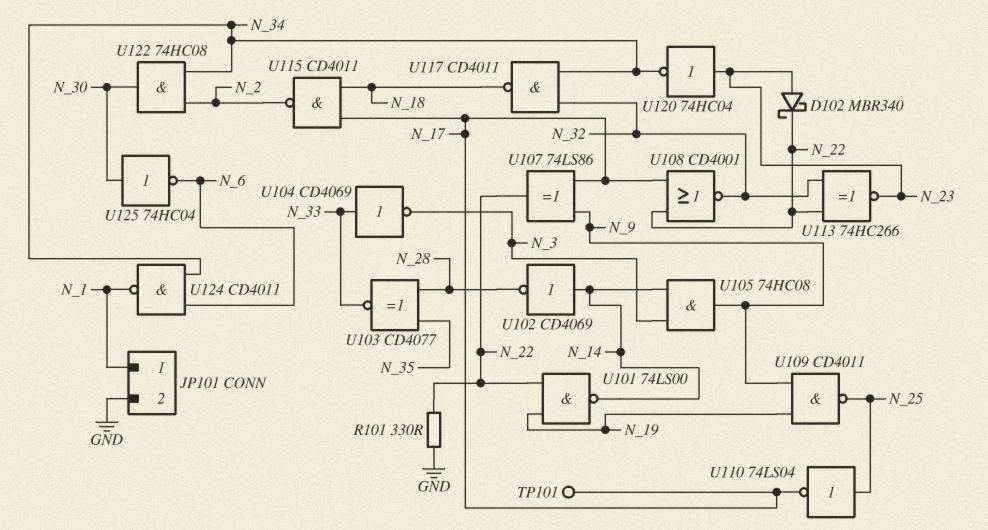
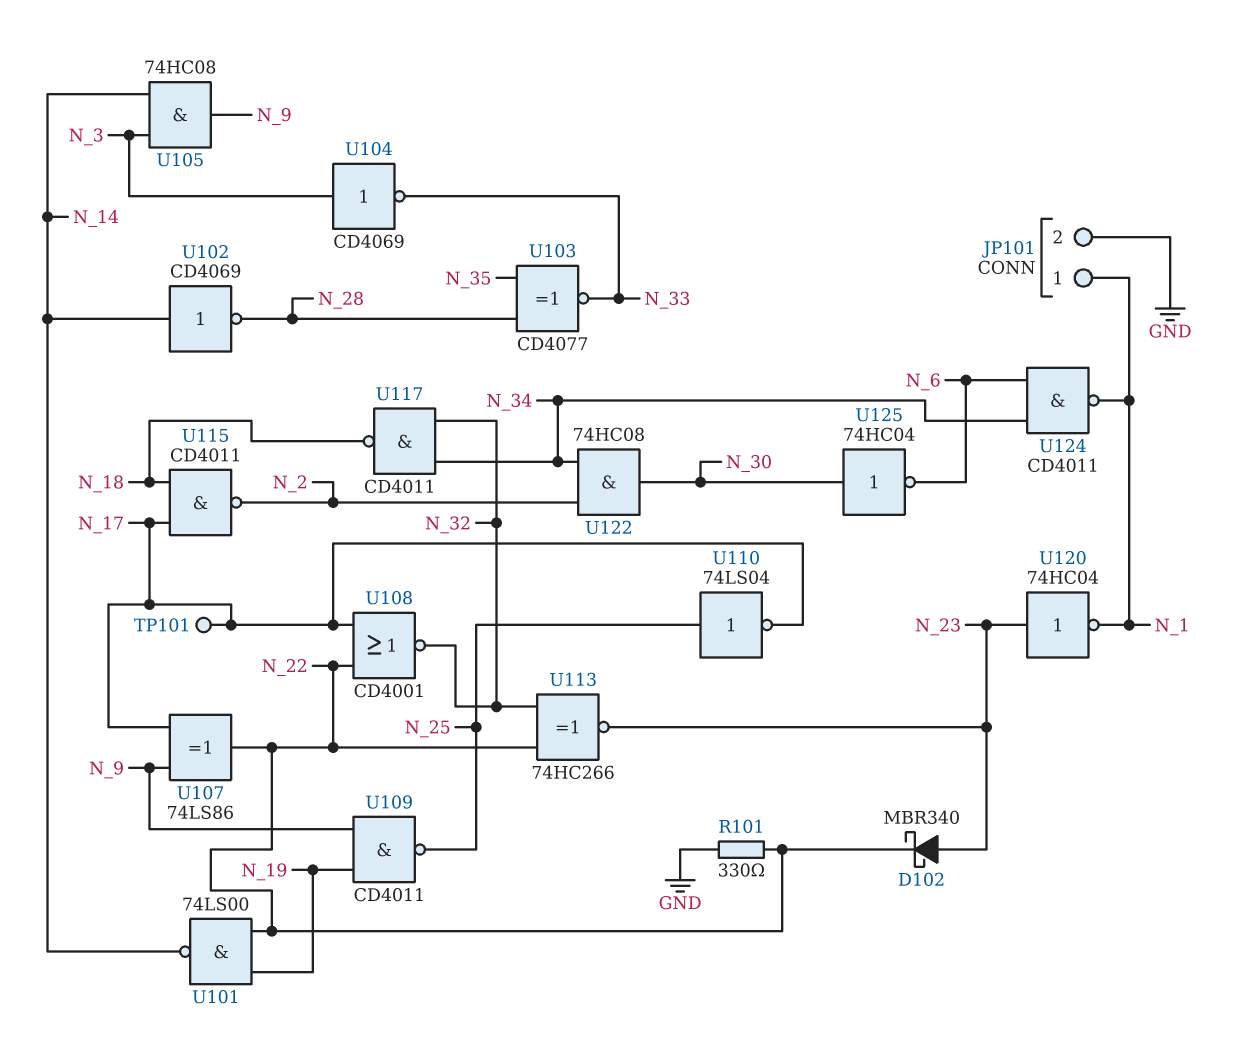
U104: NOT CD4069 (in N_33, out N_3) -> NOT CD4069 (in N_3, out N_33)
U120: NOT 74HC04 (in N_23, out N_34) -> NOT 74HC04 (in N_23, out N_1)

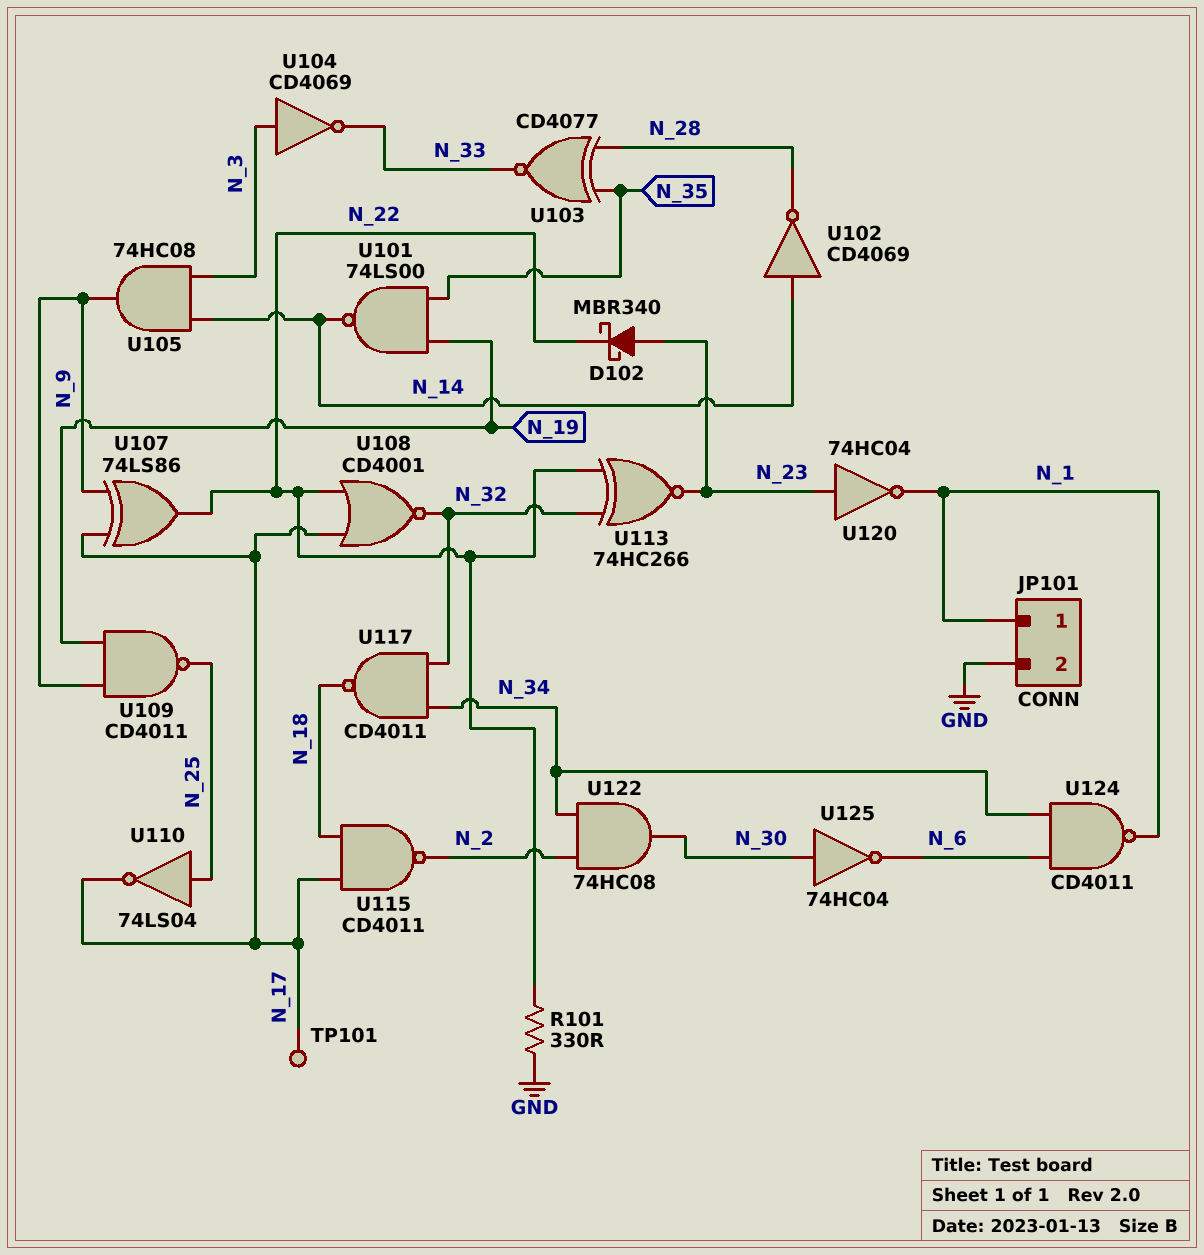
U101: NAND 74LS00 (in N_19, in N_22, out N_14) -> NAND 74LS00 (in N_19, in N_35, out N_14)

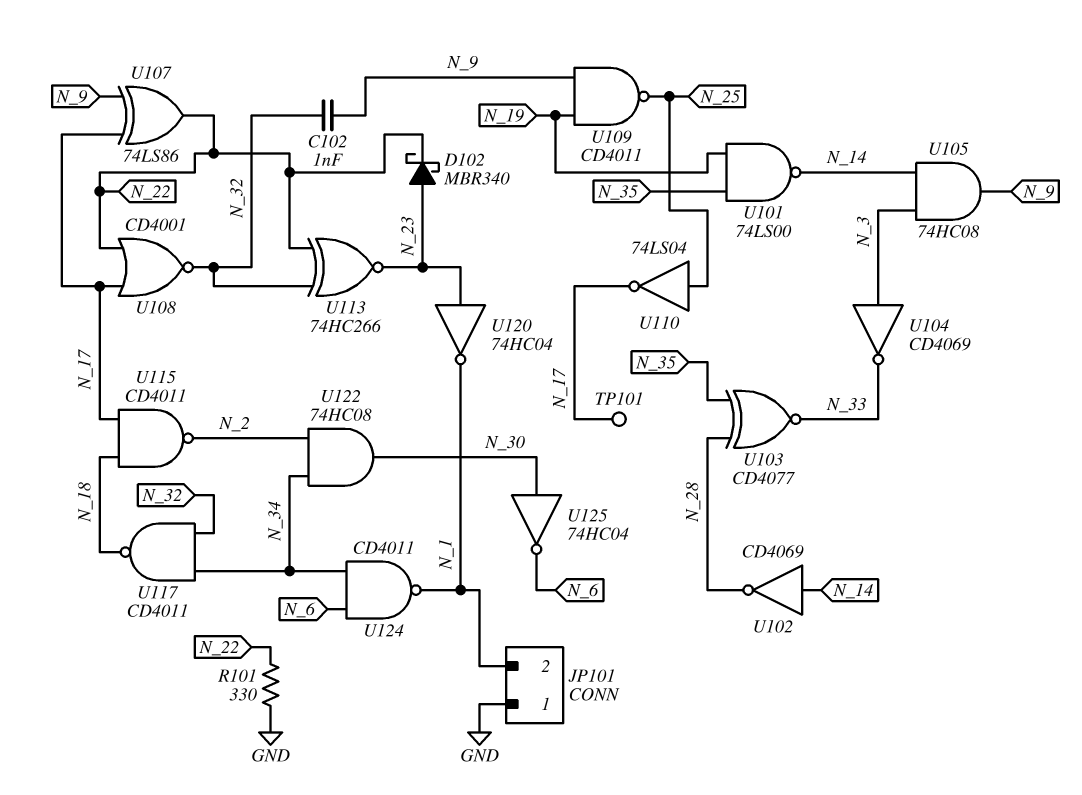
C102: none -> 1nF (N_9, N_32)
JP101 pin 1: N_1 -> GND
JP101 pin 2: GND -> N_1

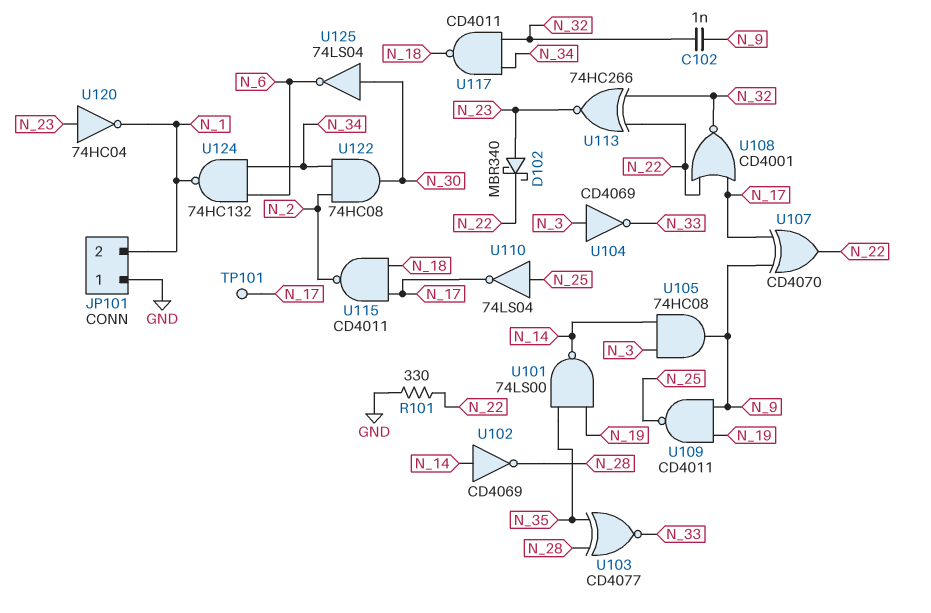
U107: XOR 74LS86 (in N_9, in N_17, out N_22) -> XOR CD4070 (in N_9, in N_17, out N_22)
U124: NAND CD4011 (in N_6, in N_34, out N_1) -> NAND 74HC132 (in N_6, in N_34, out N_1)
U125: NOT 74HC04 (in N_30, out N_6) -> NOT 74LS04 (in N_30, out N_6)

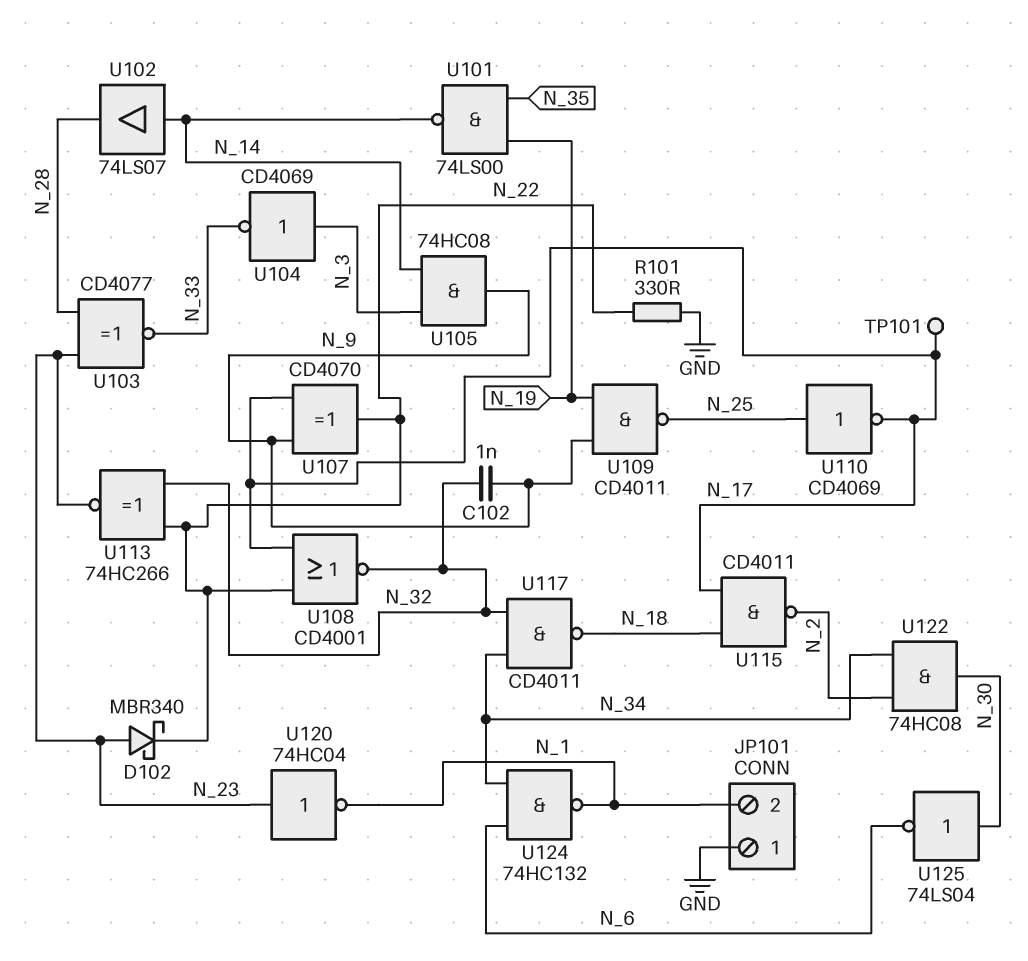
U102: NOT CD4069 (in N_14, out N_28) -> buffer 74LS07 (in N_14, out N_28)
U103: XNOR CD4077 (in N_28, in N_35, out N_33) -> XNOR CD4077 (in N_23, in N_28, out N_33)
U110: NOT 74LS04 (in N_25, out N_17) -> NOT CD4069 (in N_25, out N_17)

